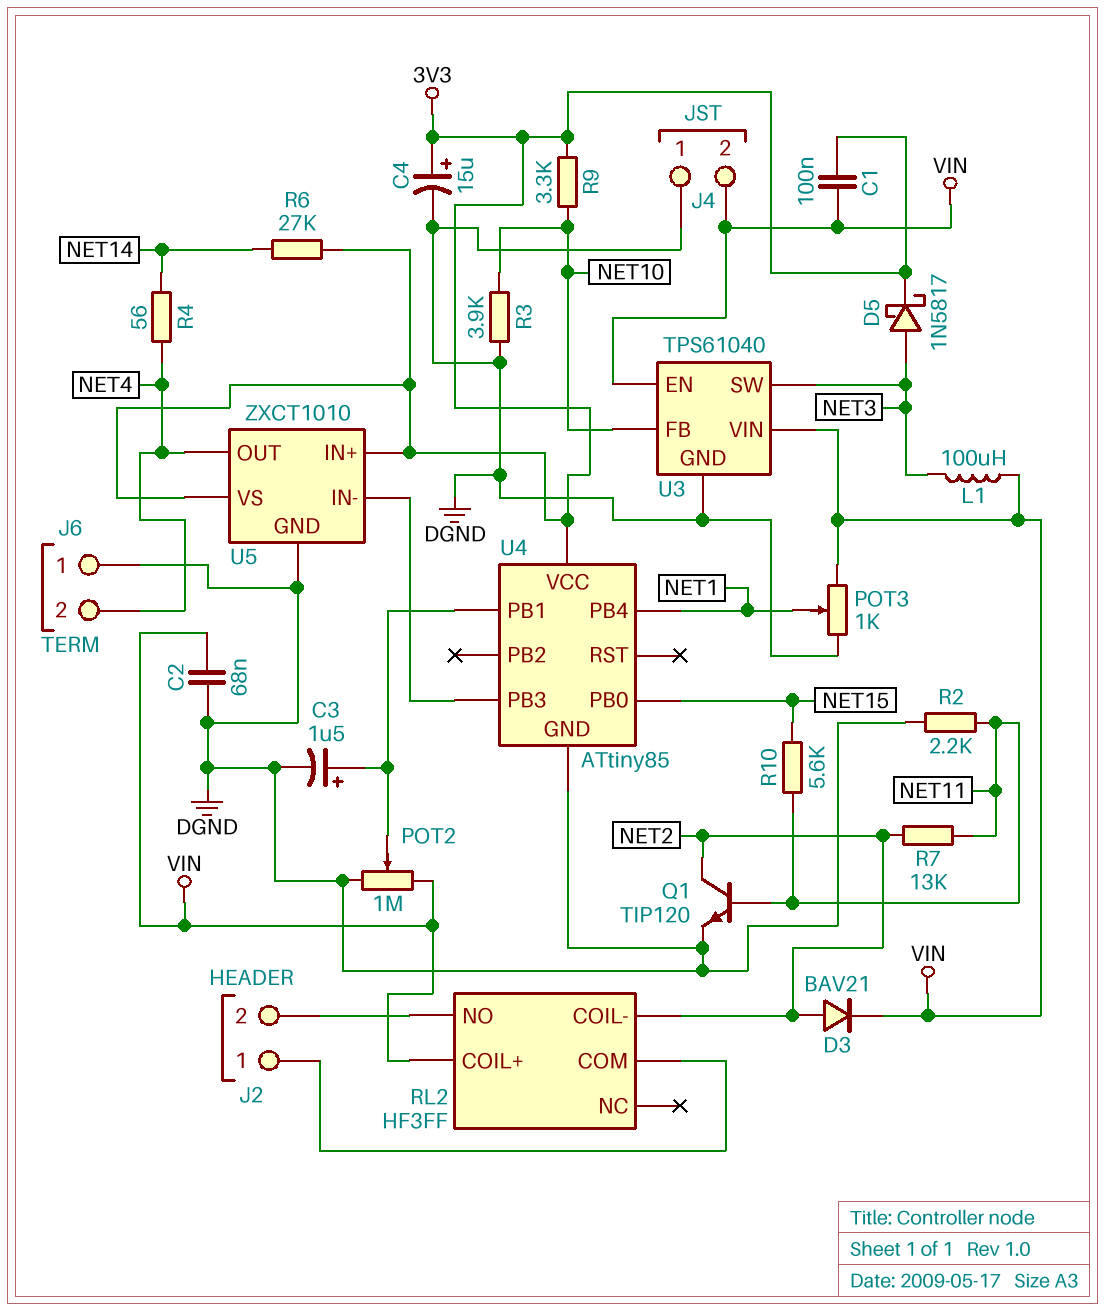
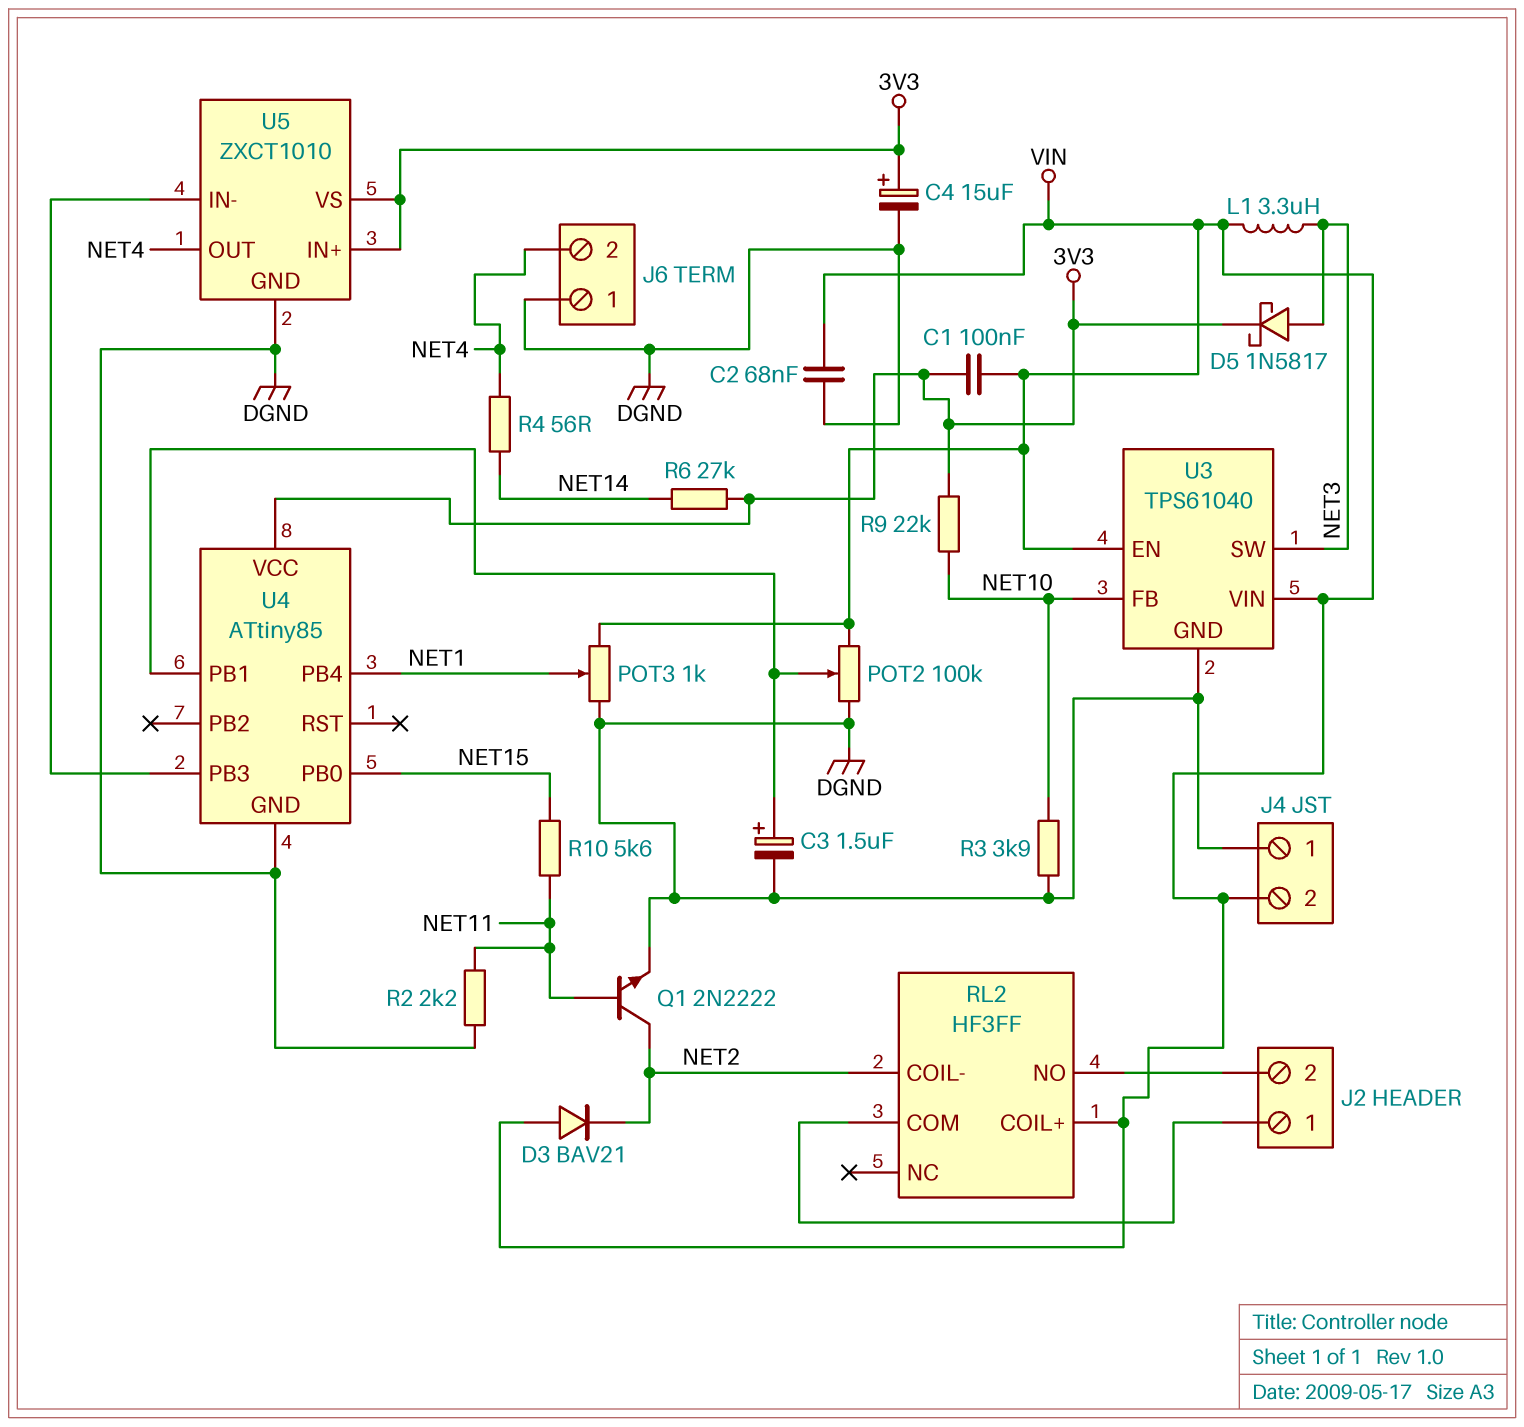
D3: diode BAV21 (A NET2, K VIN) -> diode BAV21 (A VIN, K NET2)
L1: 100uH (NET3, VIN) -> 3.3uH (NET3, VIN)
POT2: 1M (DGND, VIN, wiper U4/PB1) -> 100k (DGND, VIN, wiper U4/PB1)
Q1: NPN TIP120 (B NET11, C NET2, E DGND) -> NPN 2N2222 (B NET11, C NET2, E DGND)
R7: 13k (NET2, NET11) -> none
R9: 3.3k (3V3, NET10) -> 22k (3V3, NET10)

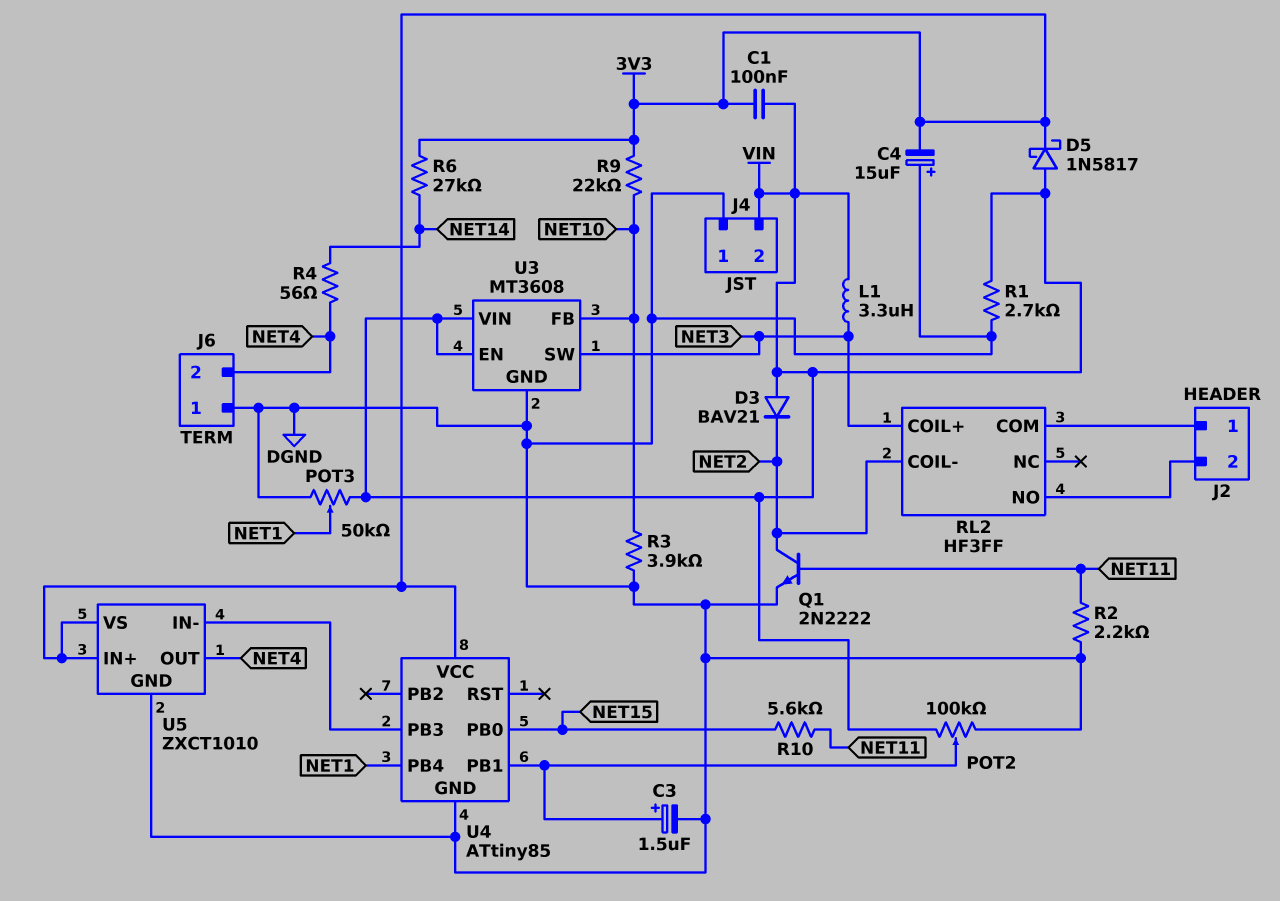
C2: 68nF (DGND, VIN) -> none
C4: 15uF (plus 3V3, minus DGND) -> 15uF (plus DGND, minus 3V3)
D5: schottky 1N5817 (A NET3, K 3V3) -> schottky 1N5817 (A VIN, K 3V3)
POT3: 1k (DGND, VIN, wiper NET1) -> 50k (DGND, VIN, wiper NET1)
R1: none -> 2.7k (DGND, VIN)
RL2 pin COIL+: VIN -> NET3
U3: TPS61040 -> MT3608

